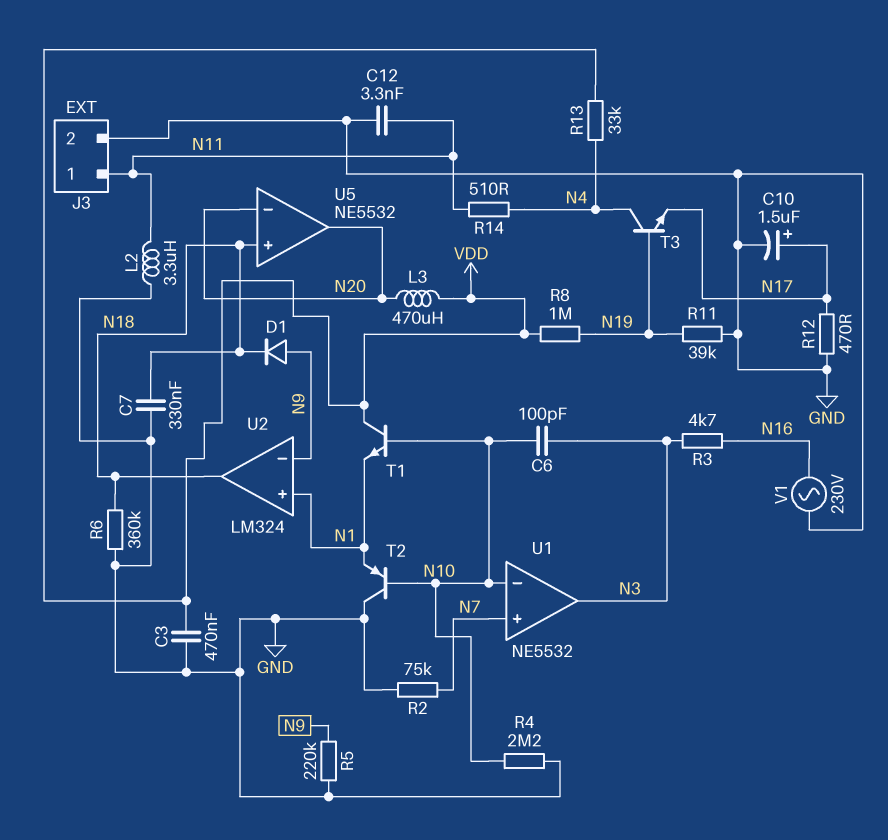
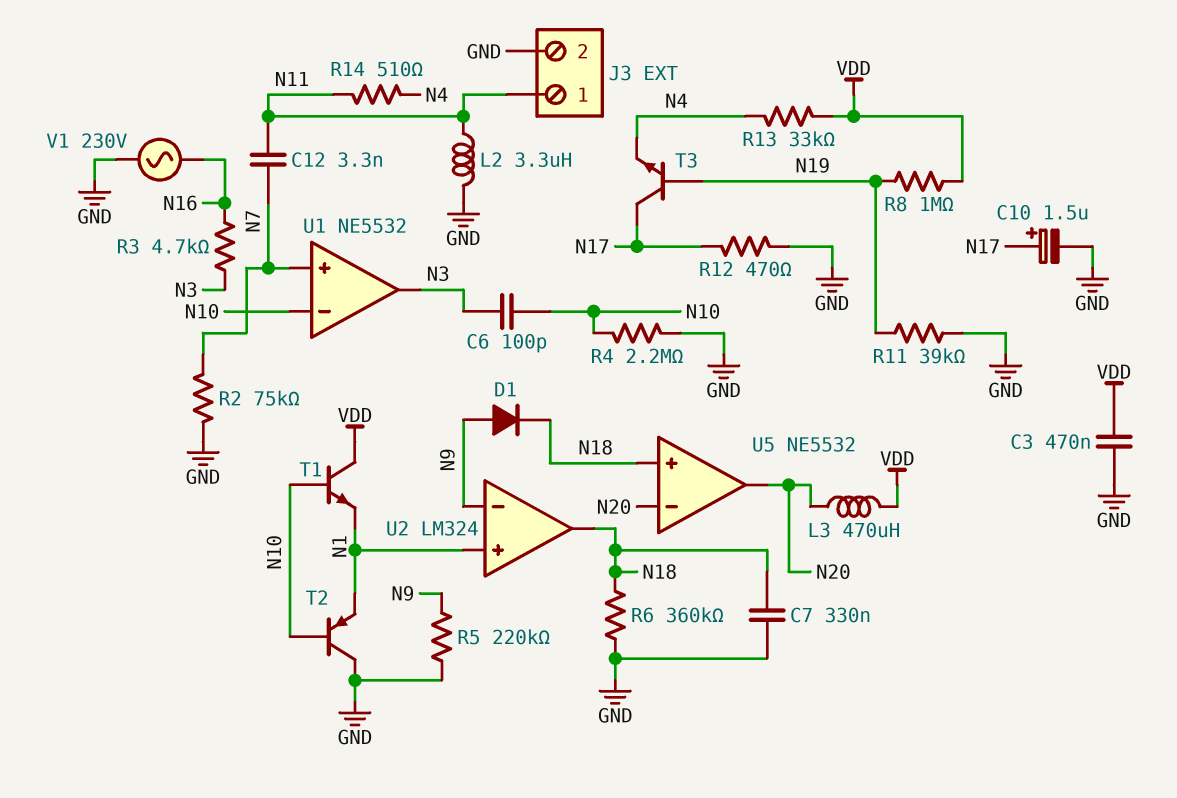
C12: 3.3nF (GND, N11) -> 3.3nF (N7, N11)
T3: NPN (B N19, C N4, E N17) -> NPN (B N19, C N17, E N4)

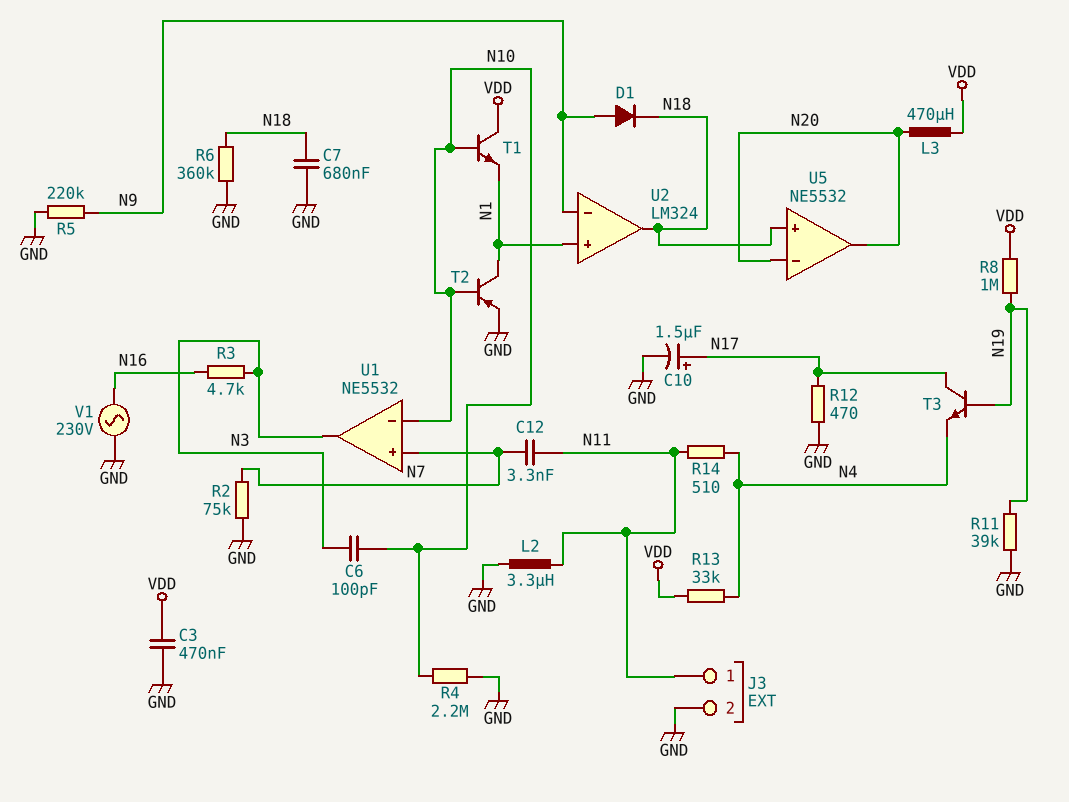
C7: 330nF (GND, N18) -> 680nF (GND, N18)
T2: PNP (B N10, C GND, E N1) -> PNP (B N10, C N1, E GND)

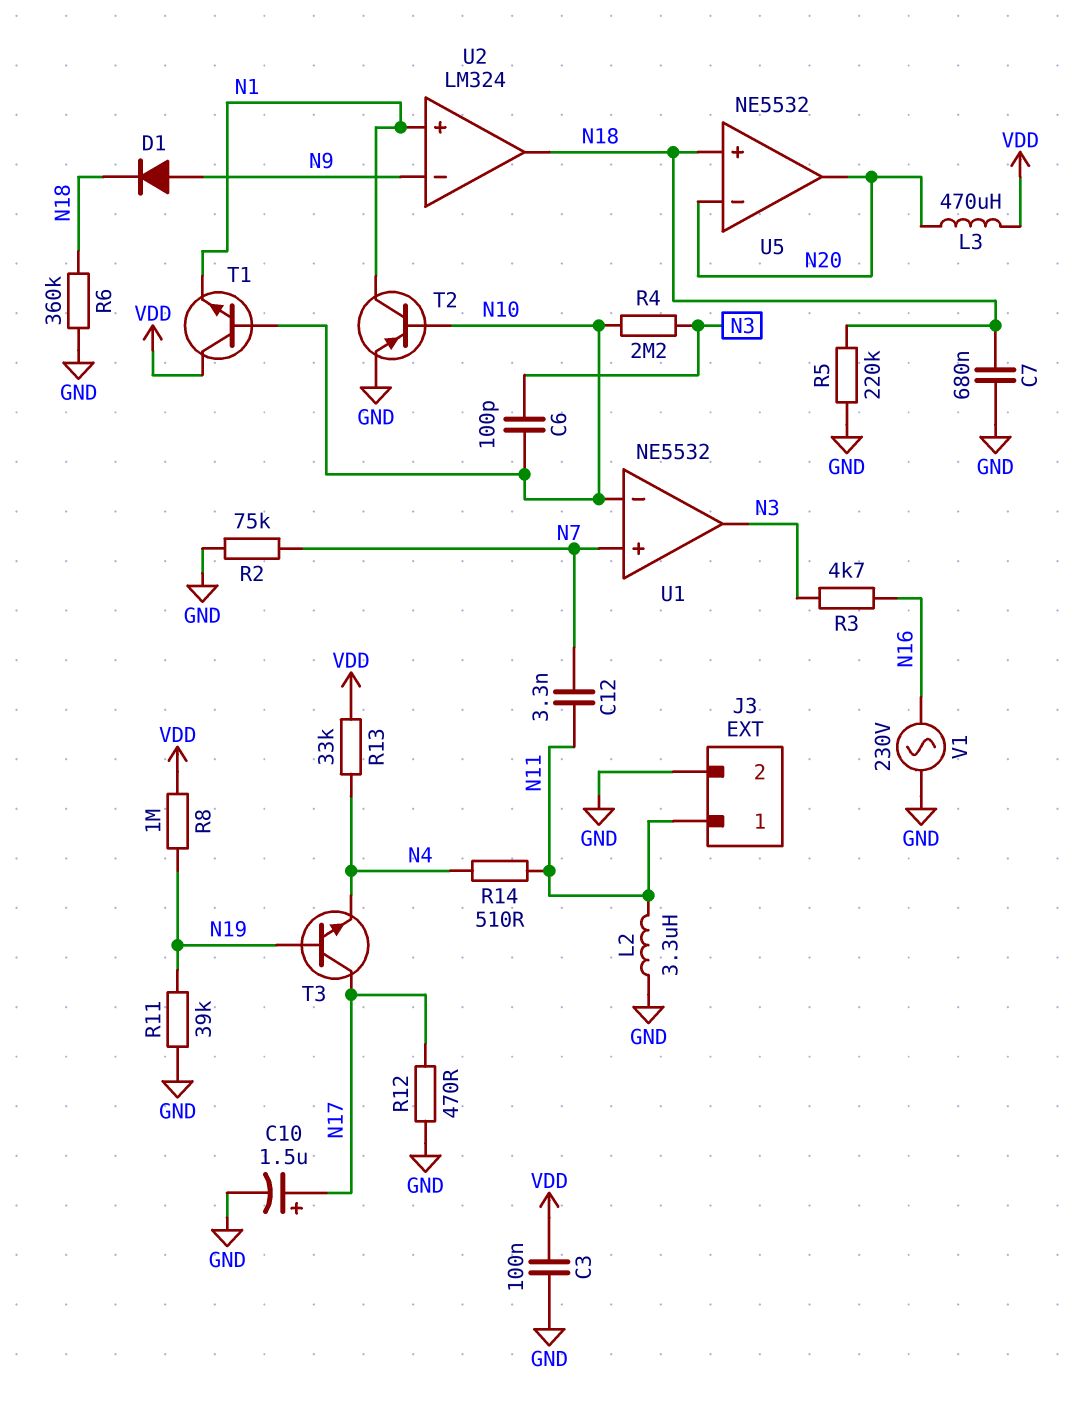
C3: 470nF (GND, VDD) -> 100nF (GND, VDD)
R4: 2.2M (GND, N10) -> 2.2M (N3, N10)
R5: 220k (GND, N9) -> 220k (GND, N18)

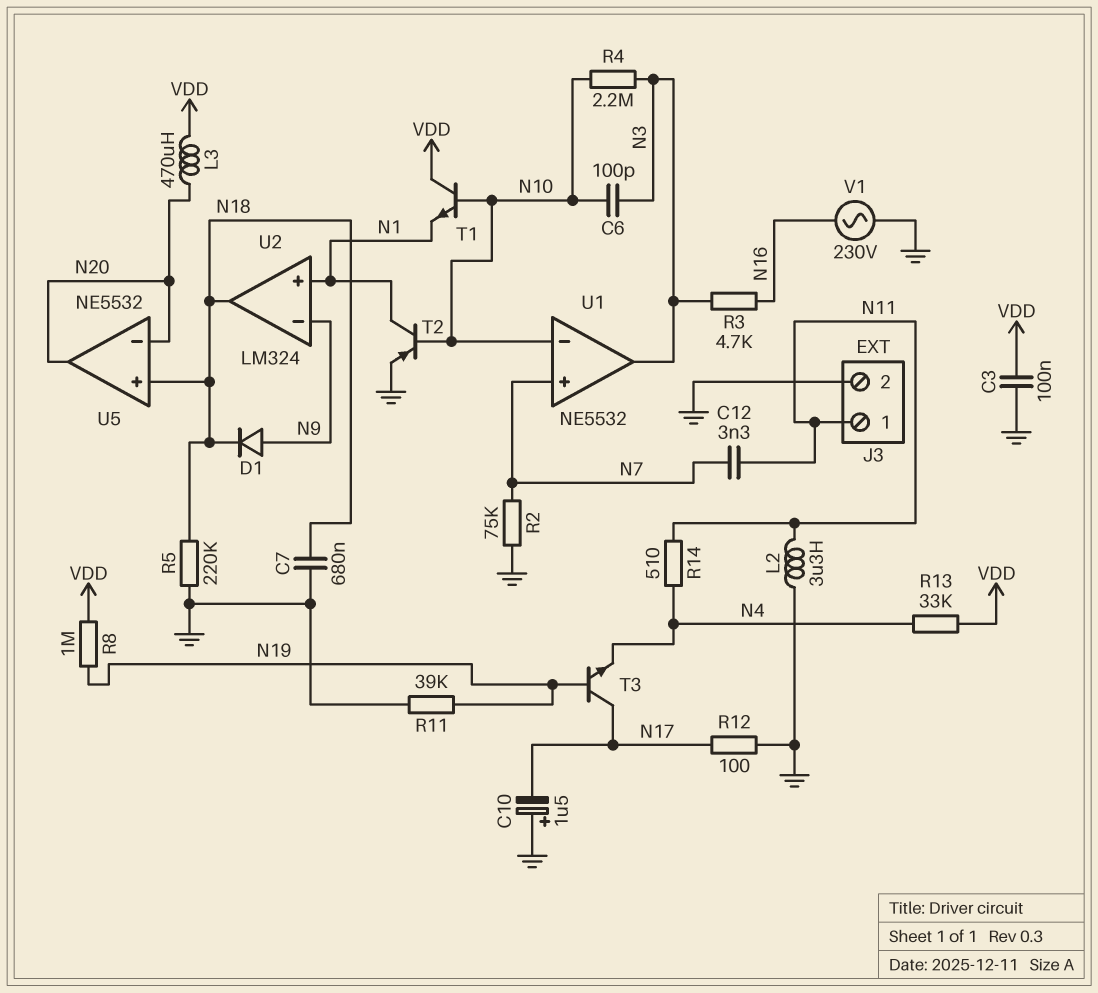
C10: 1.5uF (plus N17, minus GND) -> 1.5uF (plus GND, minus N17)
R6: 360k (GND, N18) -> none
R12: 470 (GND, N17) -> 100 (GND, N17)

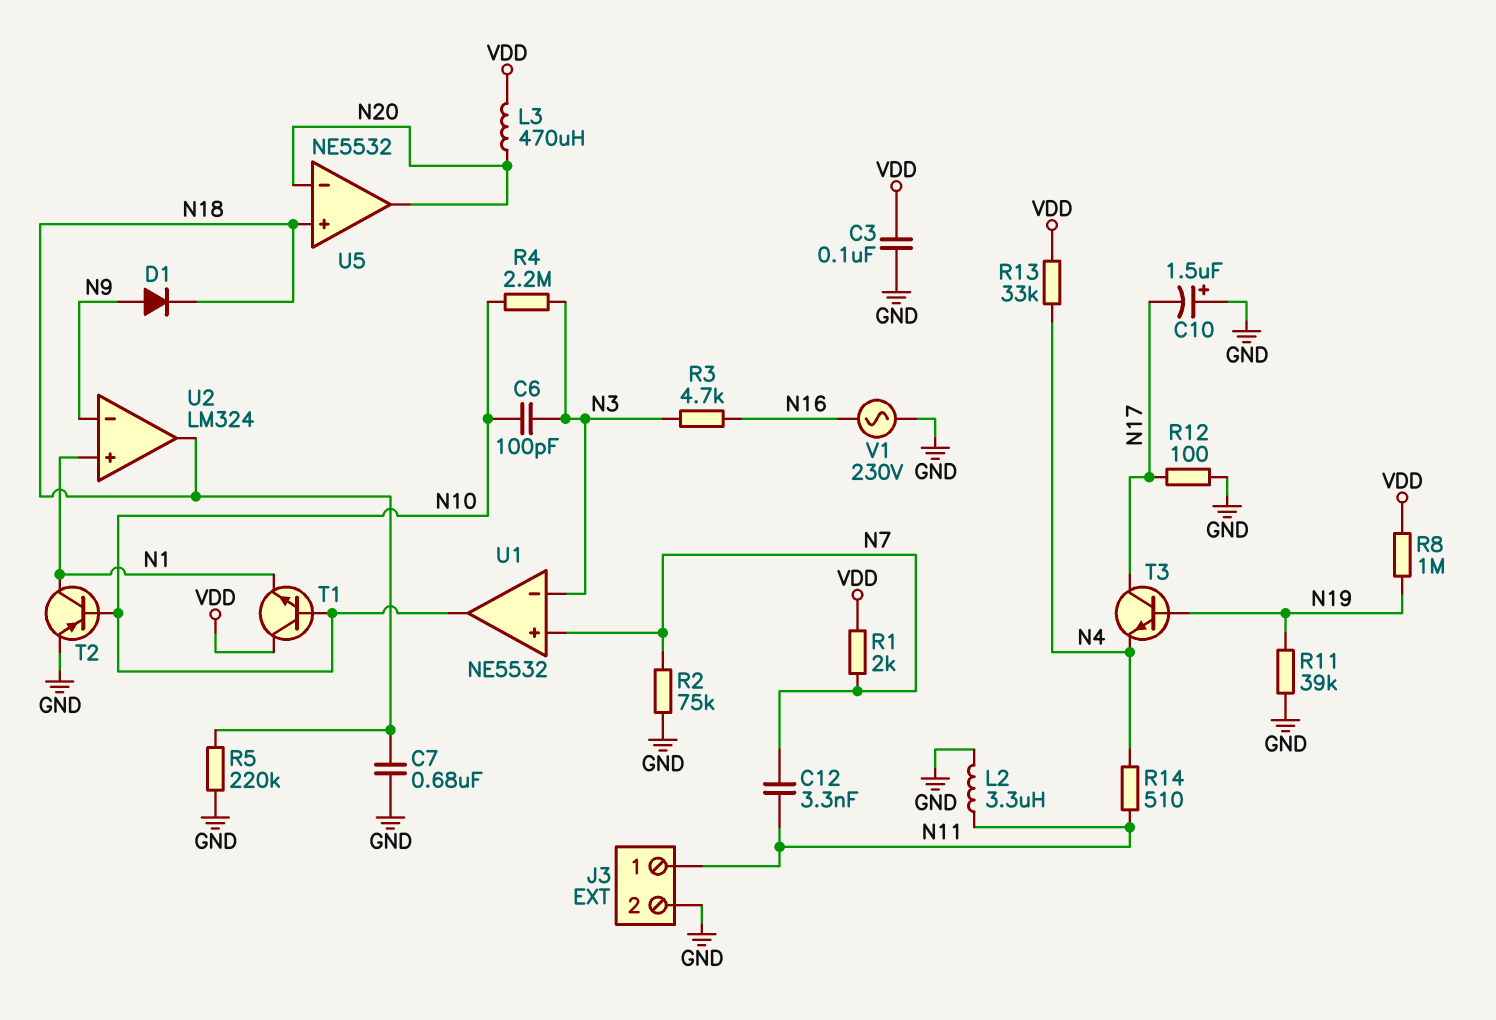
R1: none -> 2k (N7, VDD)
U1 pin in-: N10 -> N3
U1 pin out: N3 -> N10

